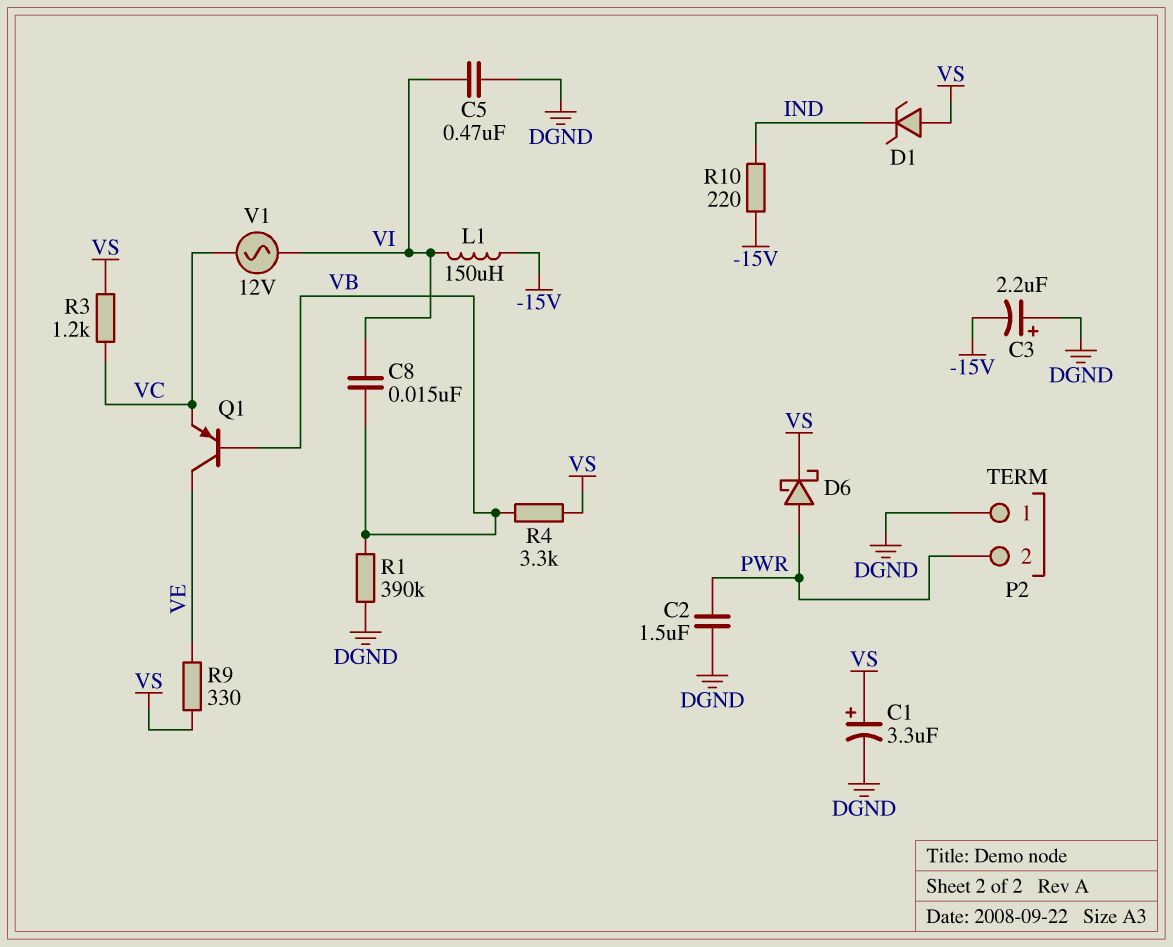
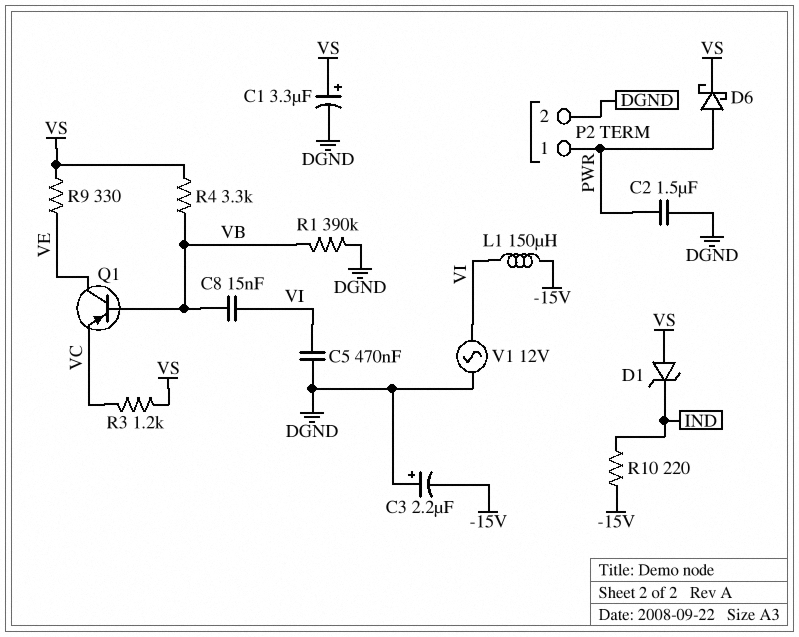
P2 pin 1: DGND -> PWR
P2 pin 2: PWR -> DGND
V1: AC 12V (VC, VI) -> AC 12V (DGND, VI)

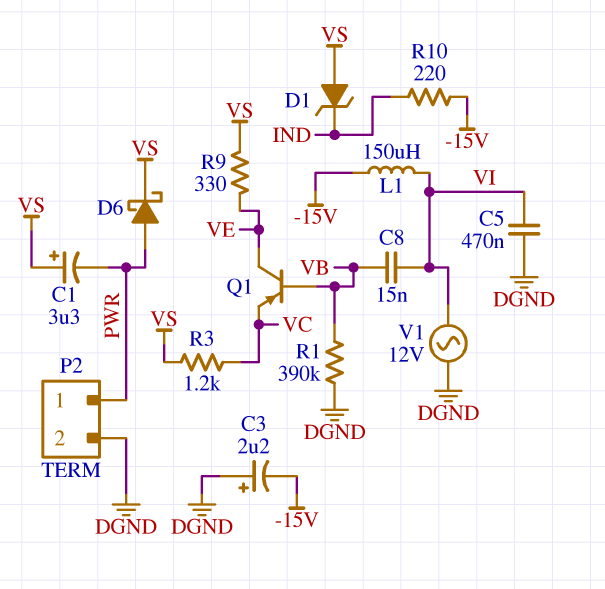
C1: 3.3uF (plus VS, minus DGND) -> 3.3uF (plus VS, minus PWR)
C2: 1.5uF (DGND, PWR) -> none
R4: 3.3k (VB, VS) -> none

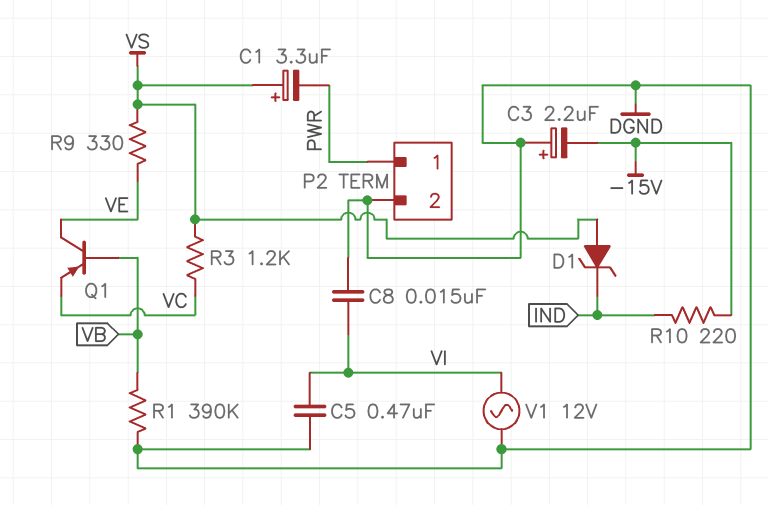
C8: 15nF (VB, VI) -> 15nF (DGND, VI)
D6: schottky (A PWR, K VS) -> none
L1: 150uH (-15V, VI) -> none

